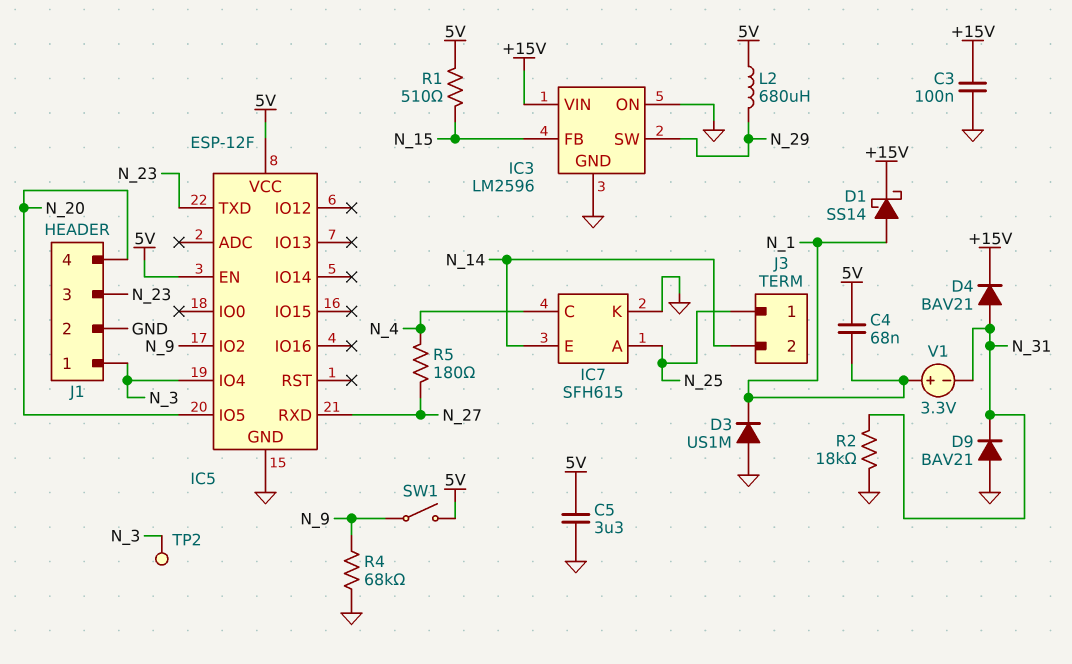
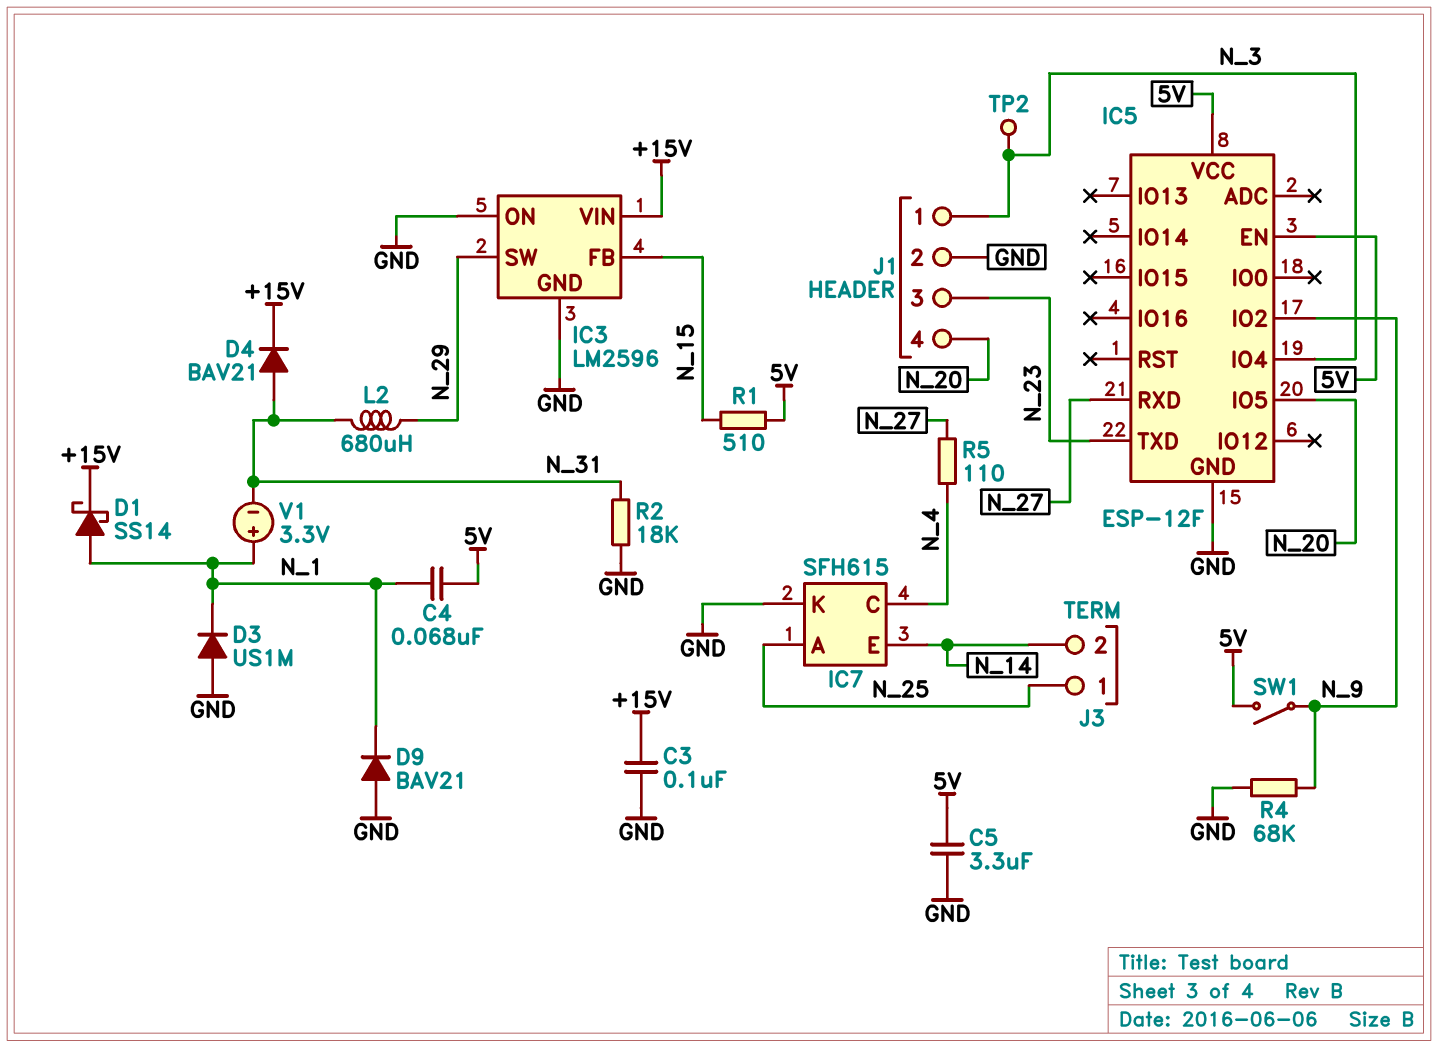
D9: diode BAV21 (A GND, K N_31) -> diode BAV21 (A GND, K N_1)
L2: 680uH (5V, N_29) -> 680uH (N_29, N_31)
R5: 180 (N_4, N_27) -> 110 (N_4, N_27)

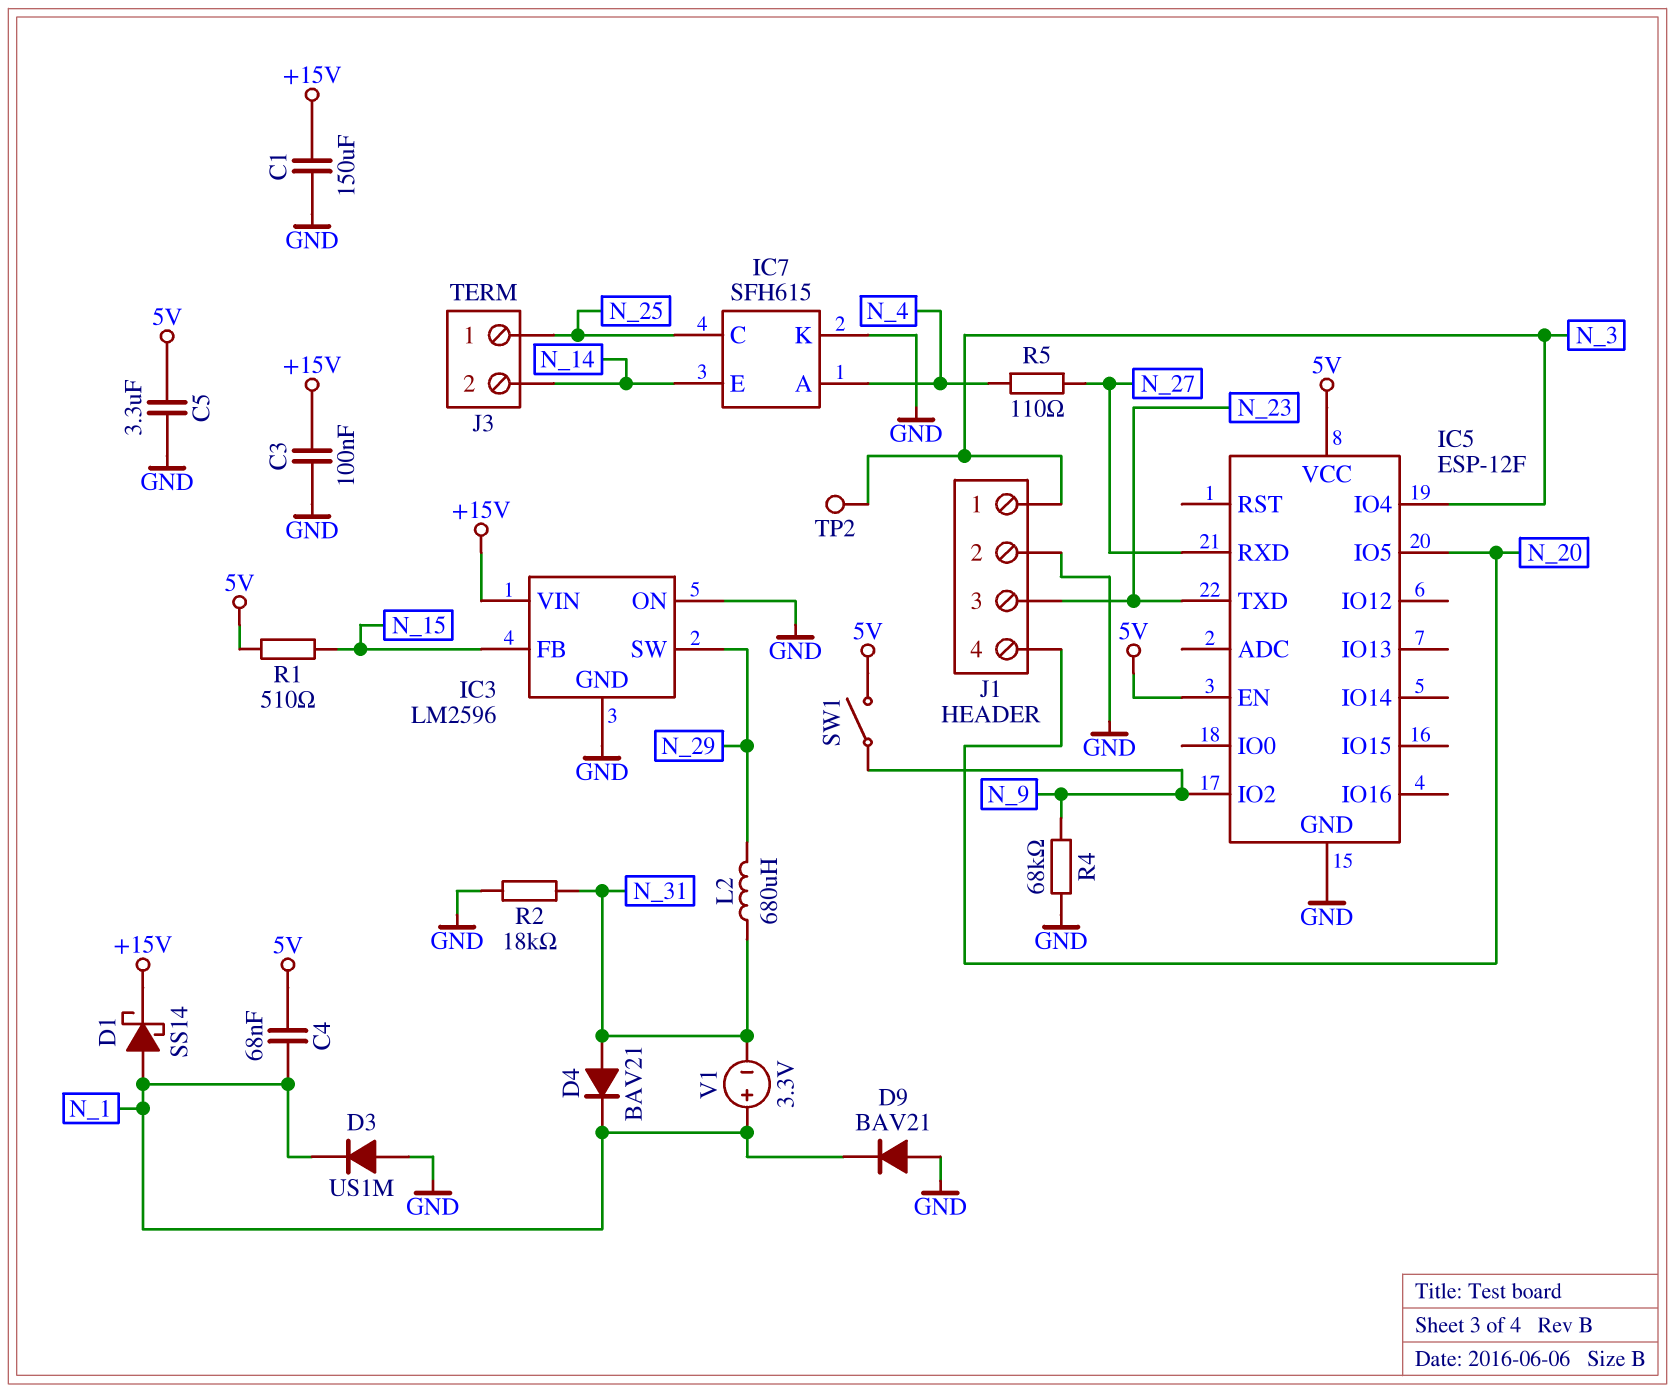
C1: none -> 150uF (+15V, GND)
D4: diode BAV21 (A N_31, K +15V) -> diode BAV21 (A N_31, K N_1)
IC7 pin A: N_25 -> N_4
IC7 pin C: N_4 -> N_25

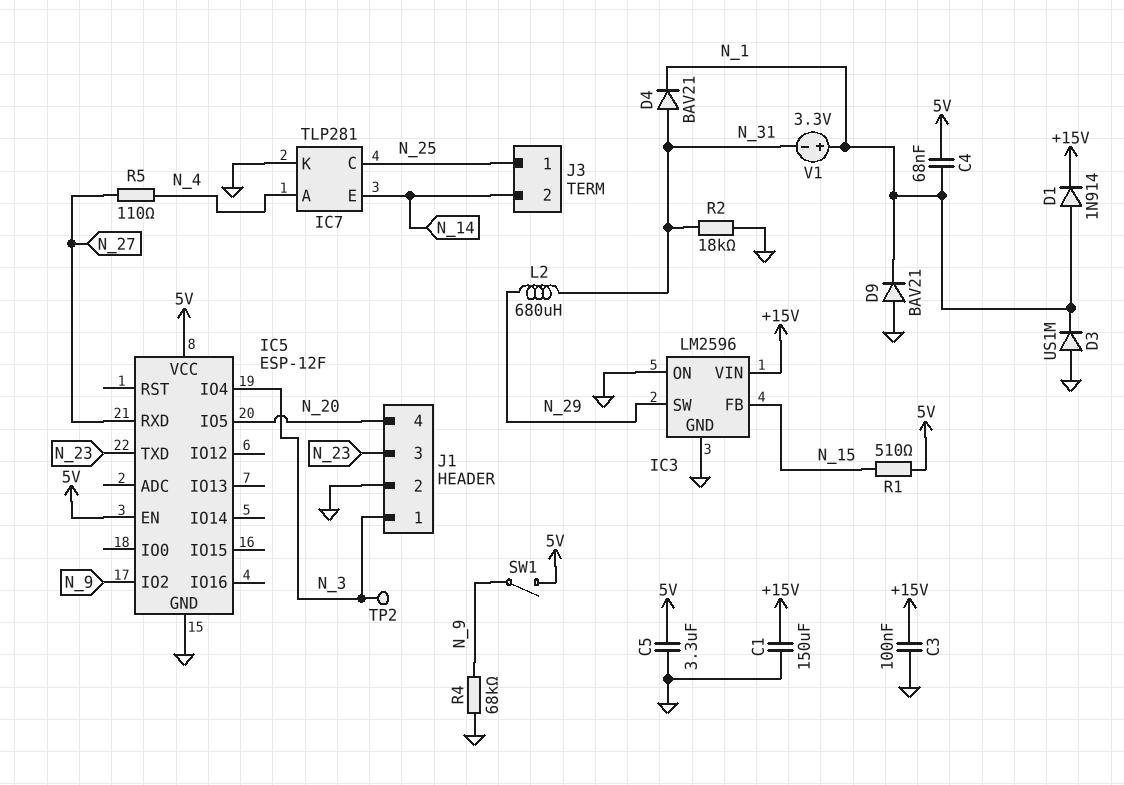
D1: schottky SS14 (A N_1, K +15V) -> diode 1N914 (A N_1, K +15V)
IC7: SFH615 -> TLP281

